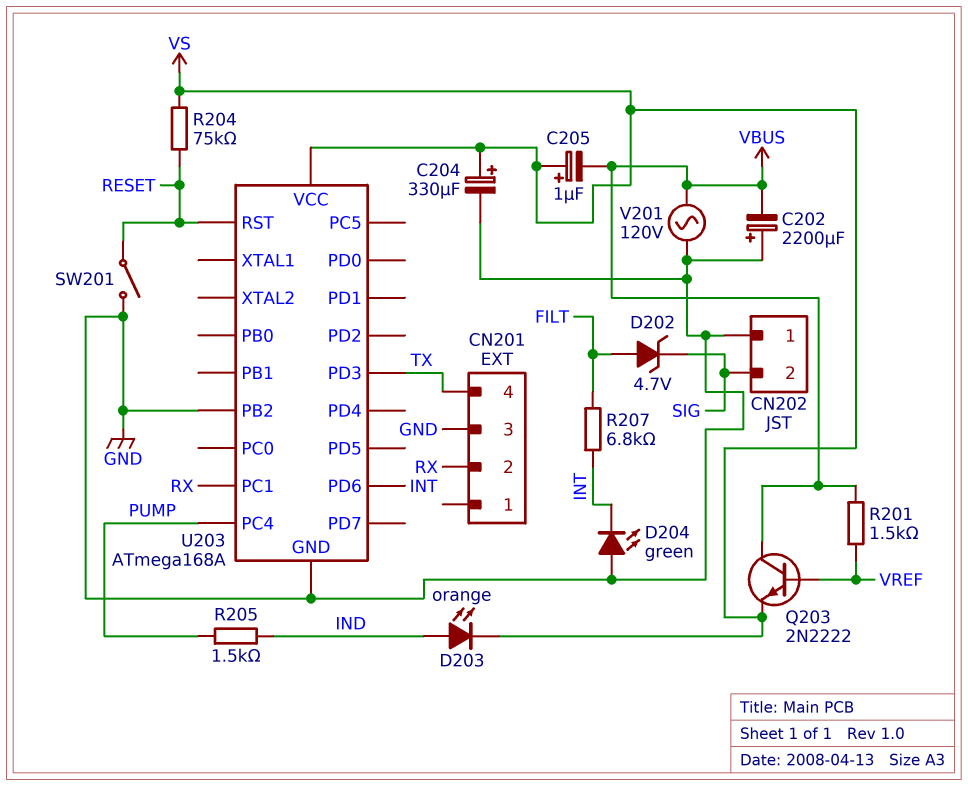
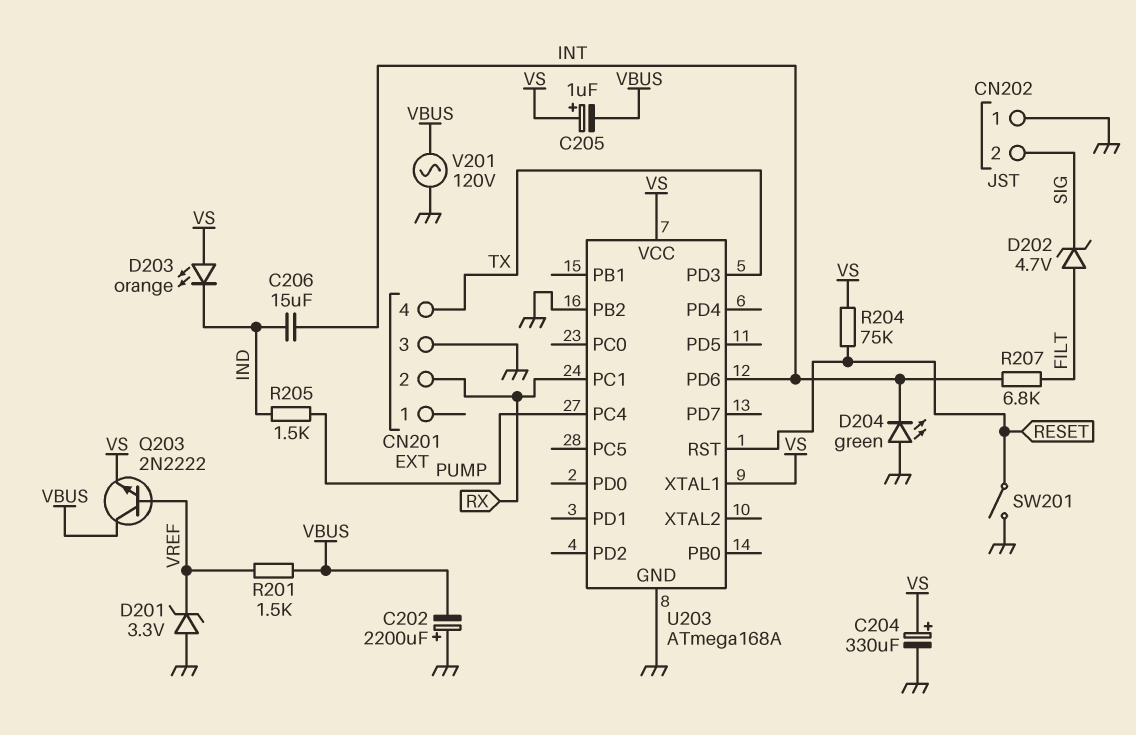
C206: none -> 15uF (IND, INT)
D201: none -> zener 3.3V (A GND, K VREF)
D203: LED orange (A IND, K VS) -> LED orange (A VS, K IND)
U203 pin XTAL1: none -> VS

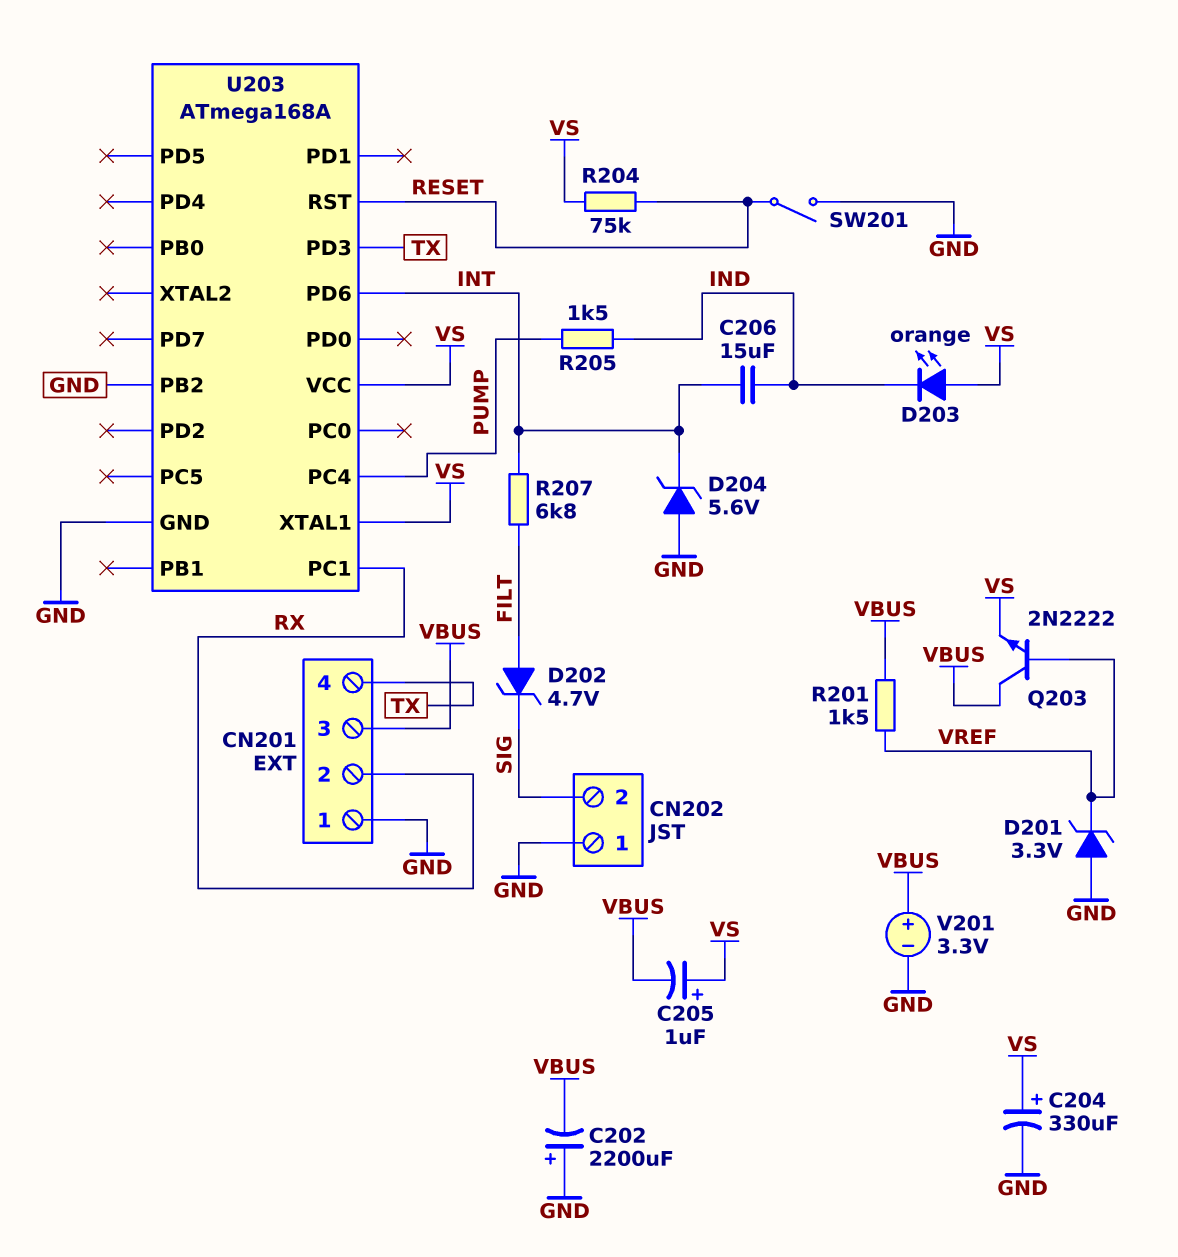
CN201 pin 1: none -> GND
CN201 pin 3: GND -> VBUS
D204: LED green (A GND, K INT) -> zener 5.6V (A GND, K INT)
V201: AC 120V (GND, VBUS) -> 3.3V (plus VBUS, minus GND)

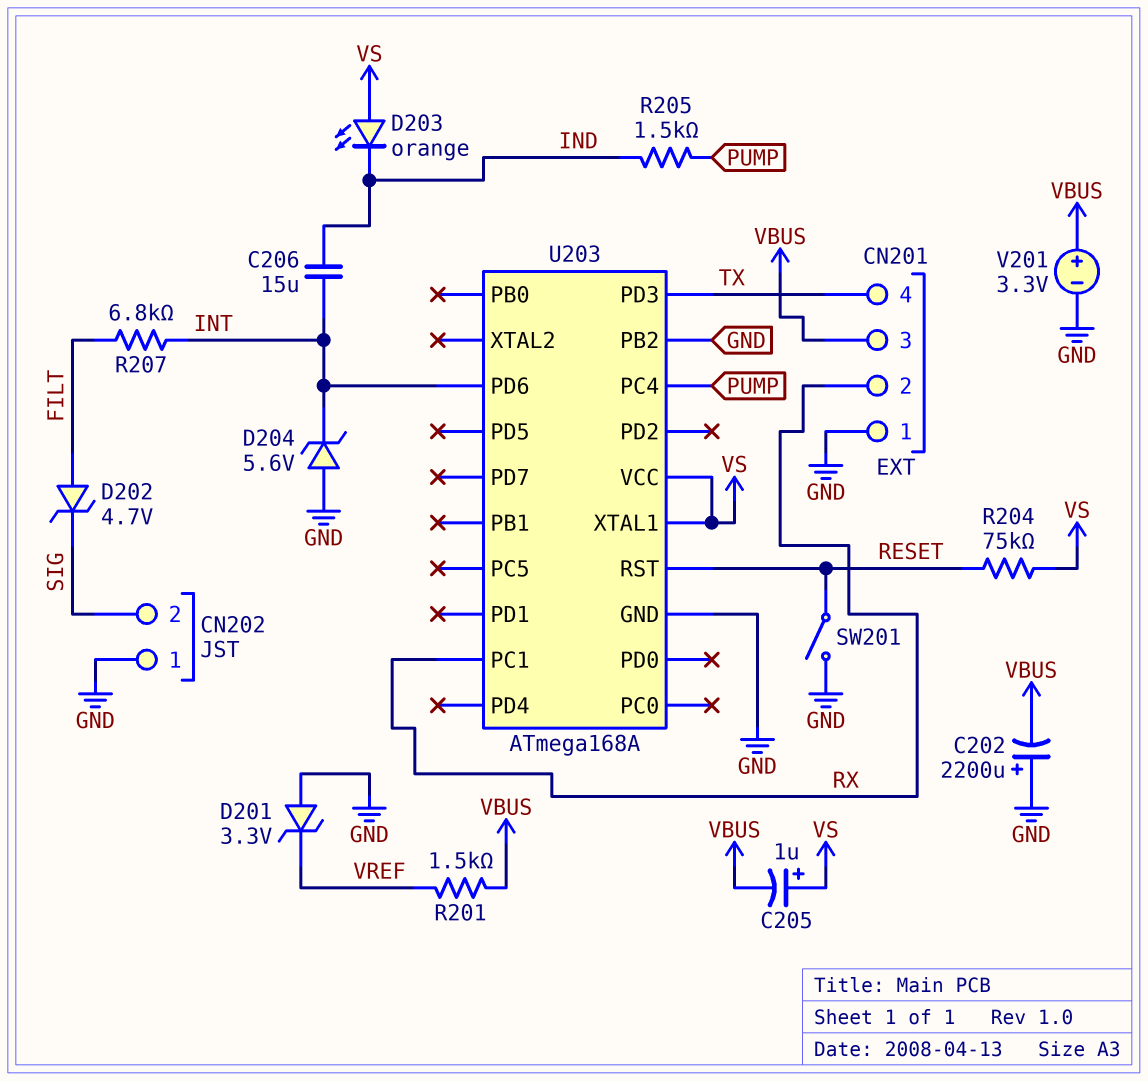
C204: 330uF (plus VS, minus GND) -> none
Q203: NPN 2N2222 (B VREF, C VBUS, E VS) -> none

